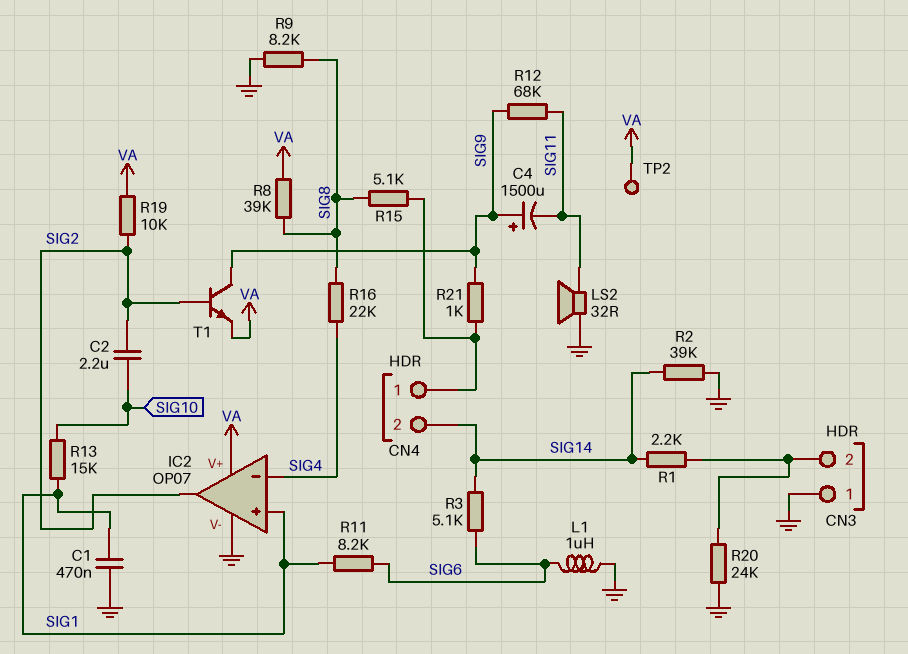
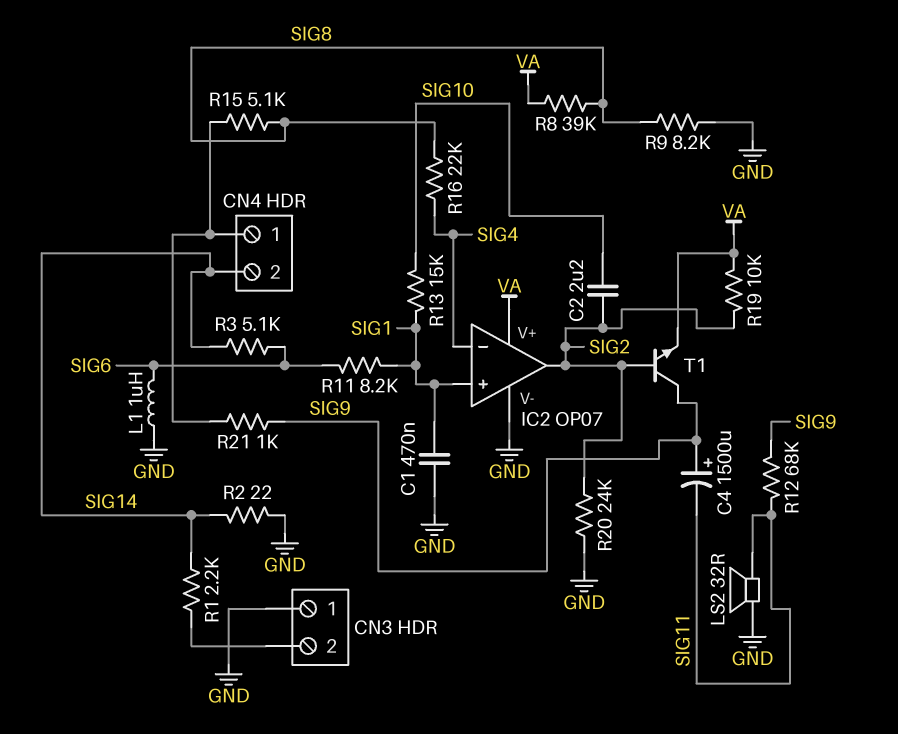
R2: 39k (GND, SIG14) -> 22 (GND, SIG14)
R20: 24k (CN3/2, GND) -> 24k (GND, SIG2)
TP2: test point (VA) -> none

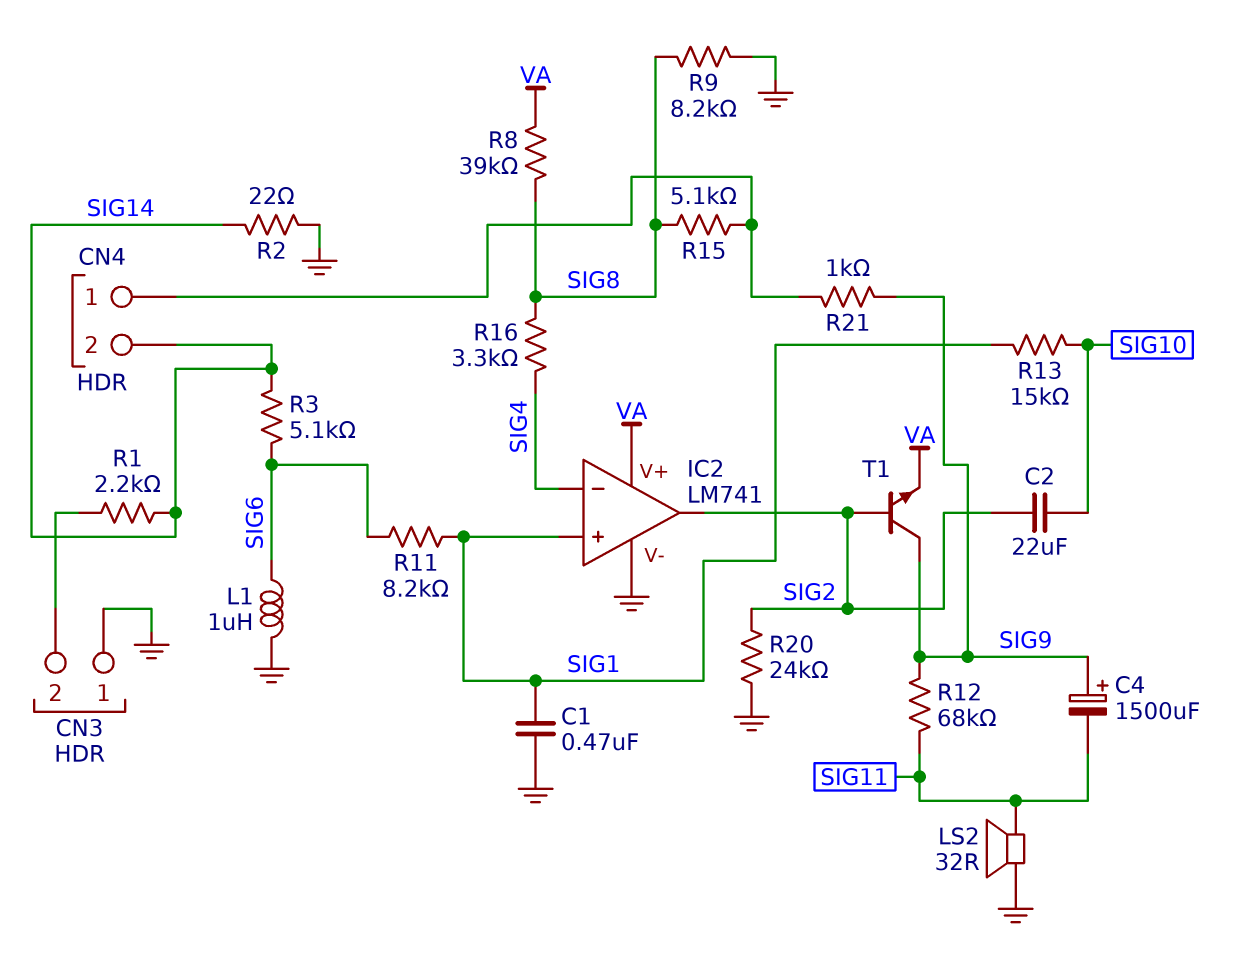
C2: 2.2uF (SIG2, SIG10) -> 22uF (SIG2, SIG10)
IC2: OP07 -> LM741
R16: 22k (SIG4, SIG8) -> 3.3k (SIG4, SIG8)
R19: 10k (SIG2, VA) -> none

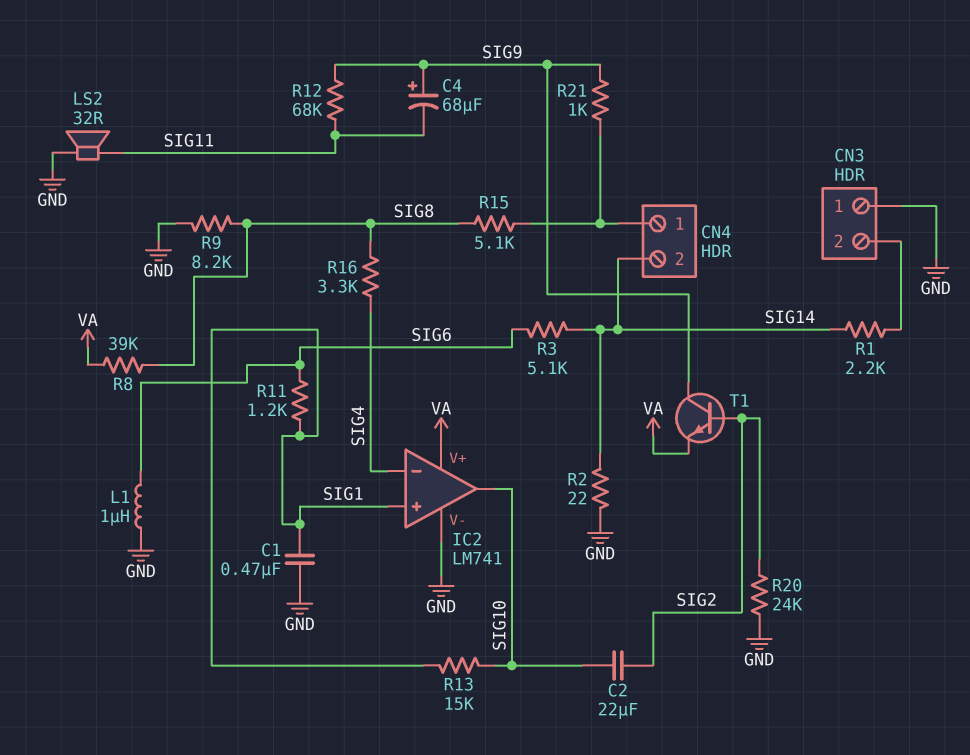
C4: 1500uF (plus SIG9, minus SIG11) -> 68uF (plus SIG9, minus SIG11)
IC2 pin out: SIG2 -> SIG10
R11: 8.2k (SIG1, SIG6) -> 1.2k (SIG1, SIG6)

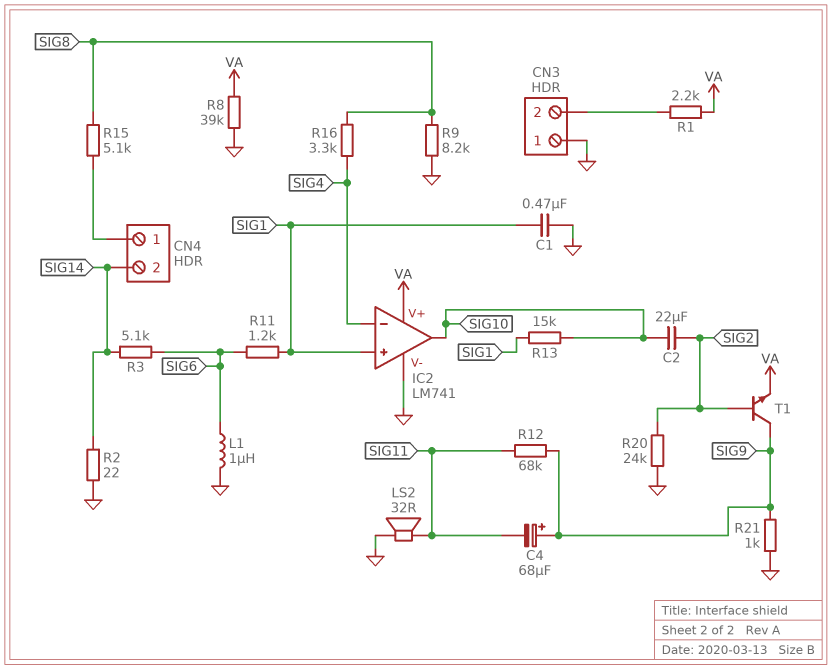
R1: 2.2k (CN3/2, SIG14) -> 2.2k (CN3/2, VA)
R8: 39k (SIG8, VA) -> 39k (GND, VA)
R21: 1k (CN4/1, SIG9) -> 1k (GND, SIG9)

